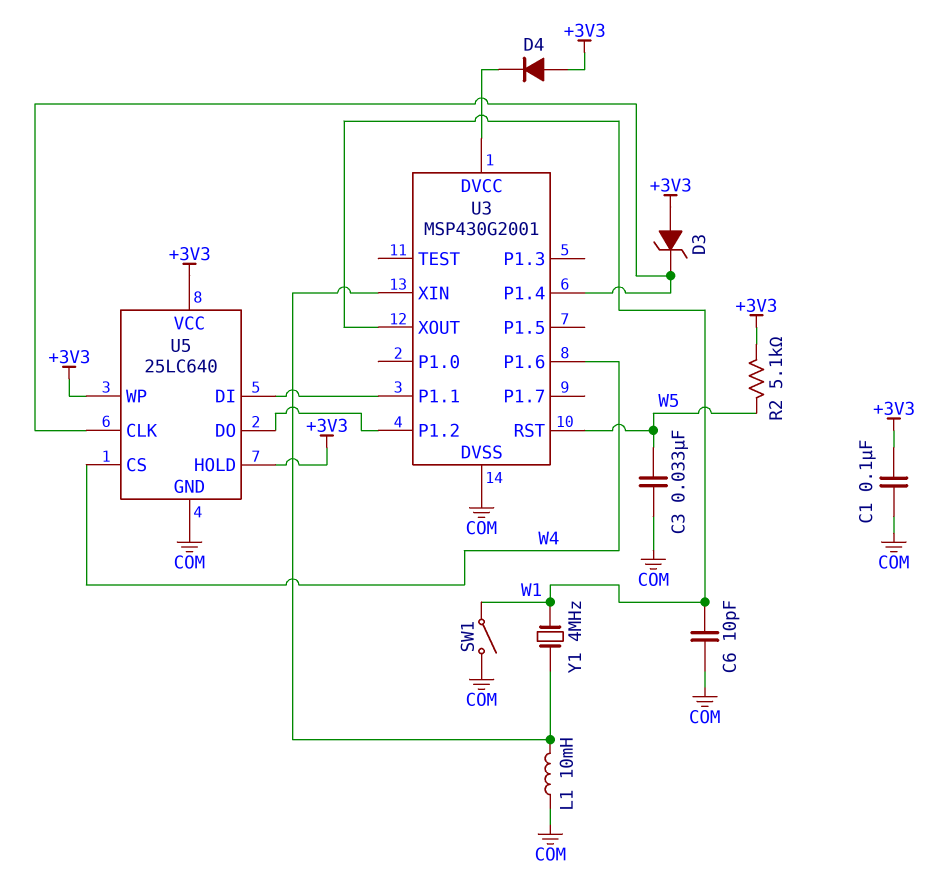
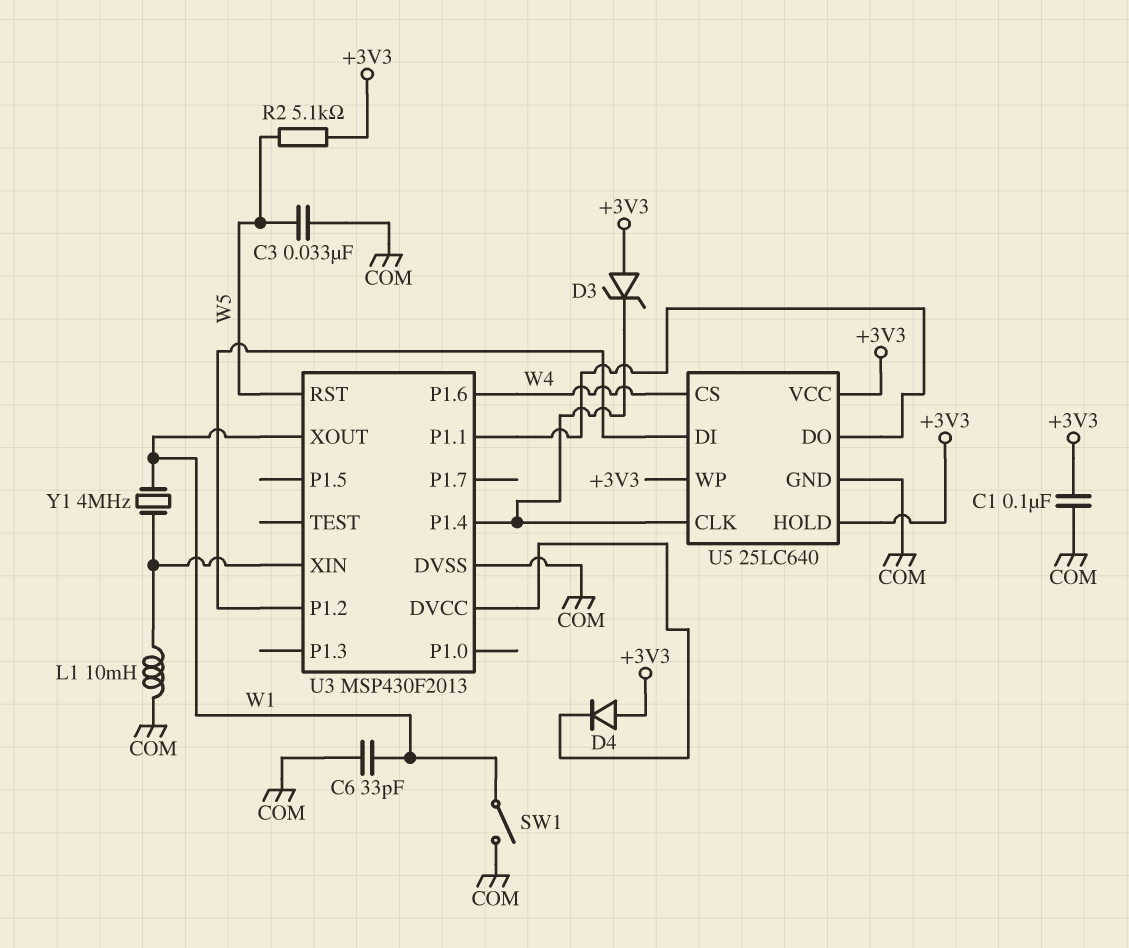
C6: 10pF (COM, W1) -> 33pF (COM, W1)
U3: MSP430G2001 -> MSP430F2013
U5 pin DI: U3/P1.1 -> U3/P1.2
U5 pin DO: U3/P1.2 -> U3/P1.1

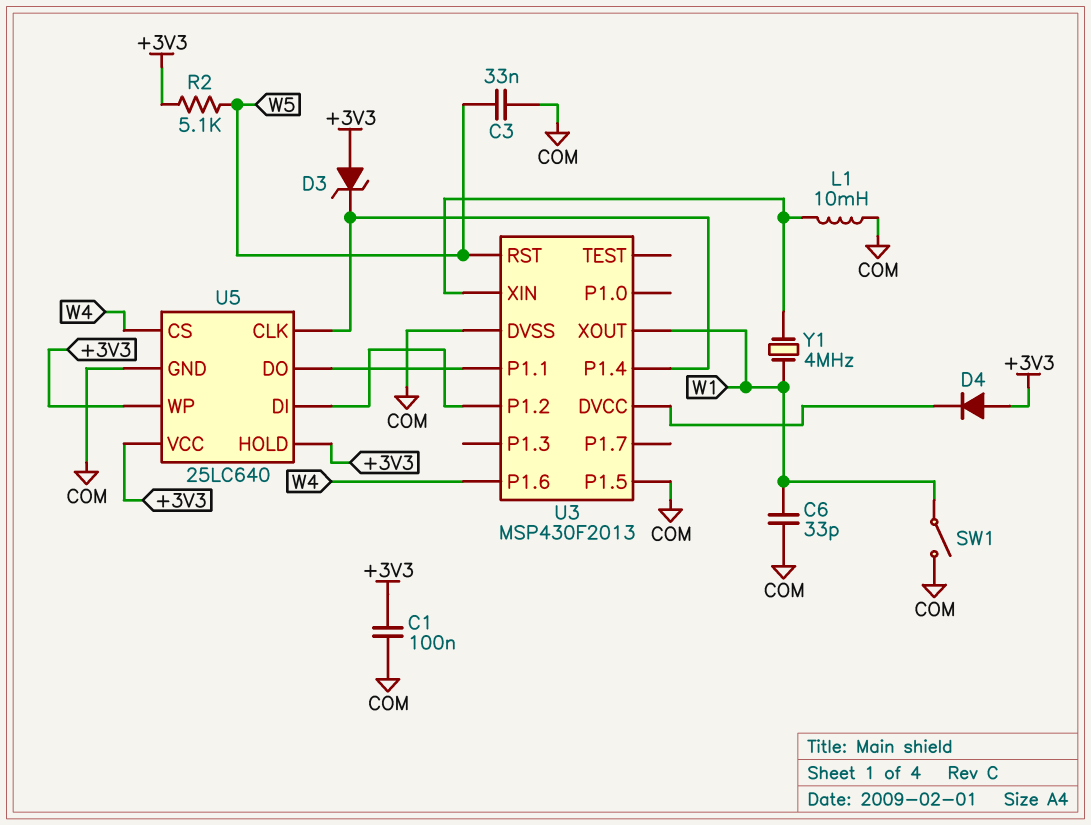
U3 pin P1.5: none -> COM

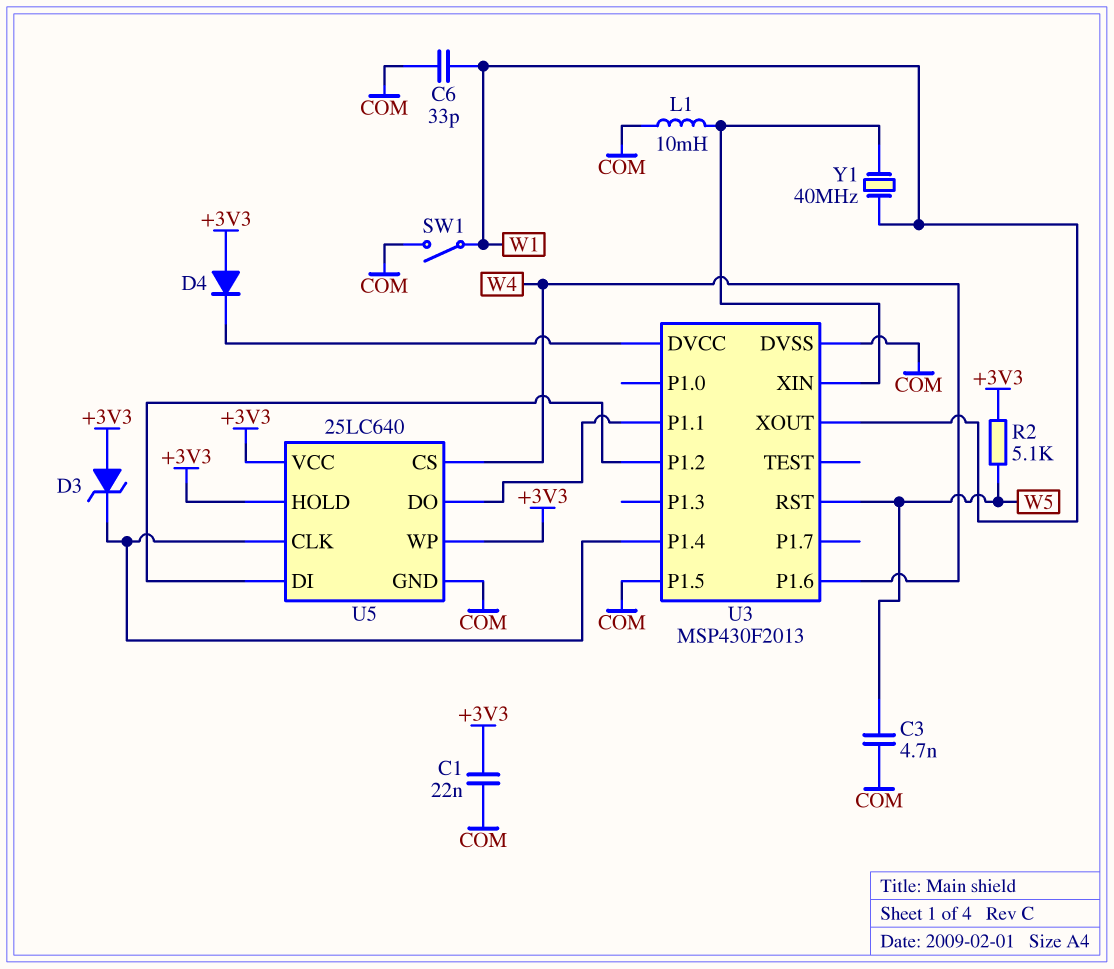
C1: 100nF (+3V3, COM) -> 22nF (+3V3, COM)
C3: 33nF (COM, W5) -> 4.7nF (COM, W5)
Y1: 4MHz (U3/XIN, W1) -> 40MHz (U3/XIN, W1)

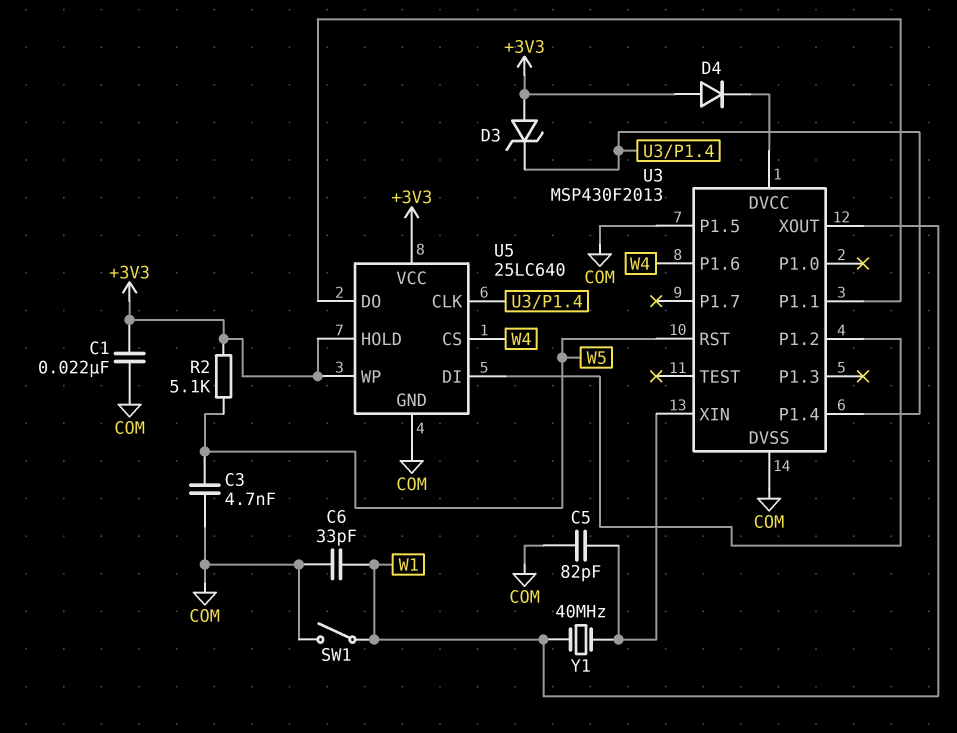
C5: none -> 82pF (COM, U3/XIN)
L1: 10mH (COM, U3/XIN) -> none

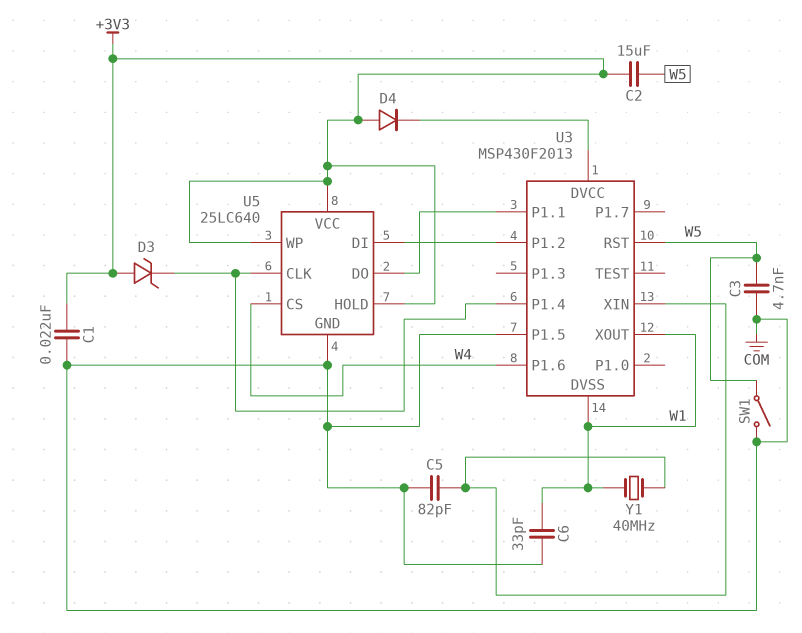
C2: none -> 15uF (+3V3, W5)
R2: 5.1k (+3V3, W5) -> none
SW1: switch (COM, W1) -> switch (COM, W5)
U3 pin DVSS: COM -> W1

